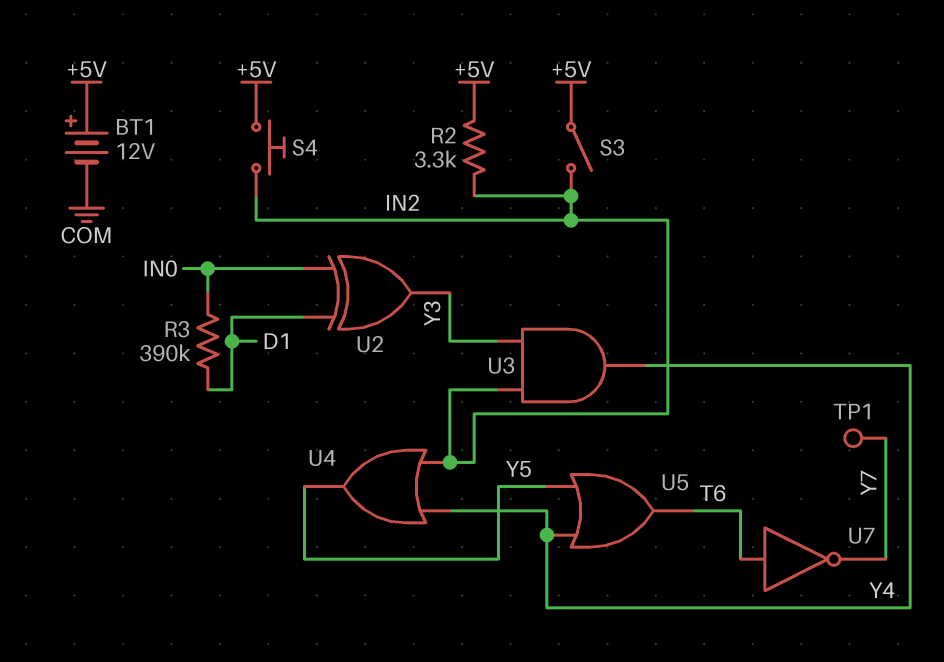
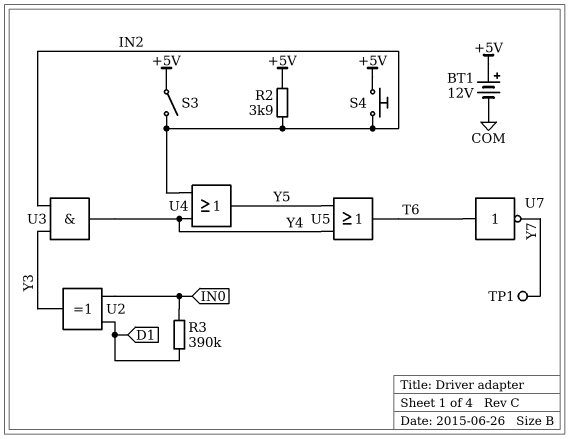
R2: 3.3k (+5V, IN2) -> 3.9k (+5V, IN2)

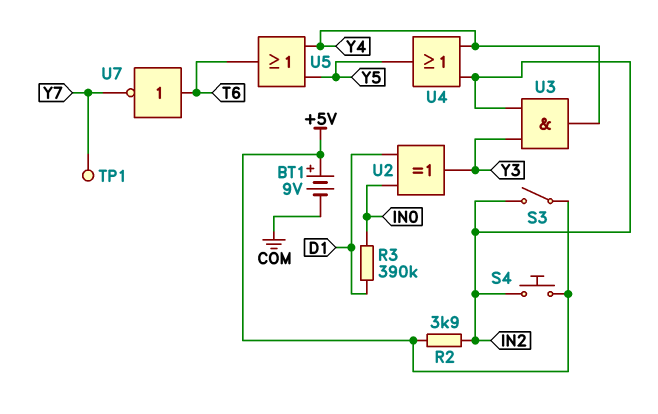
BT1: 12V (plus +5V, minus COM) -> 9V (plus +5V, minus COM)

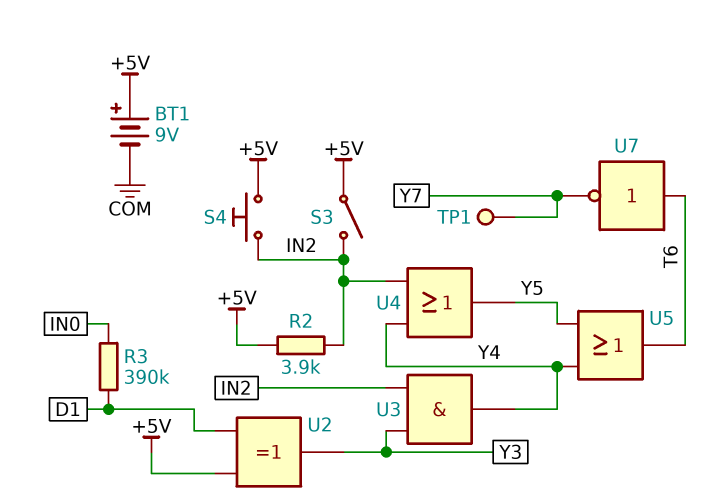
U2: XOR (in D1, in IN0, out Y3) -> XOR (in +5V, in D1, out Y3)

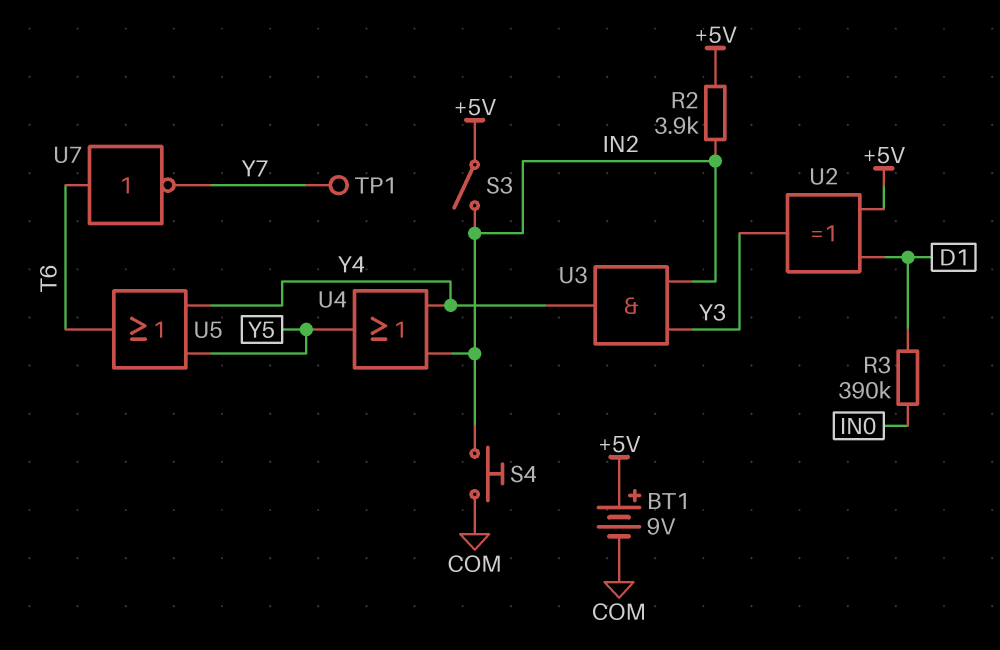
S4: button (+5V, IN2) -> button (COM, IN2)

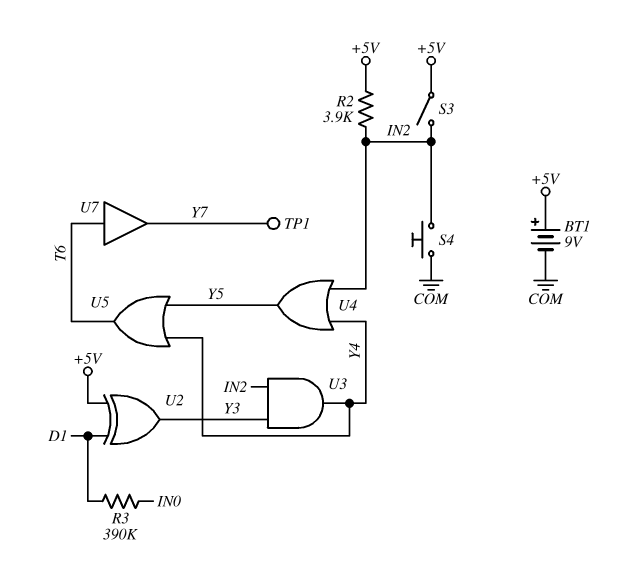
U7: NOT (in T6, out Y7) -> buffer (in T6, out Y7)

